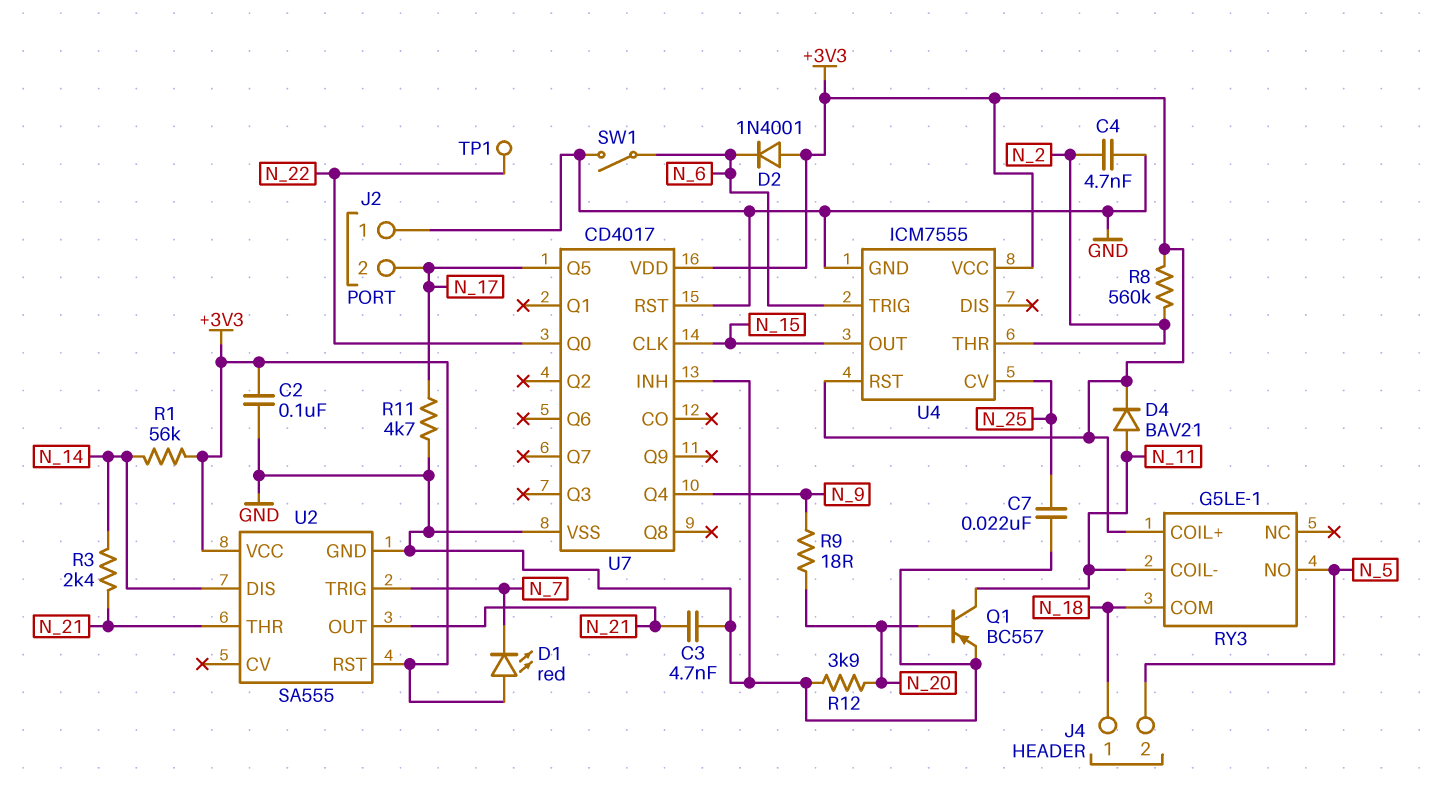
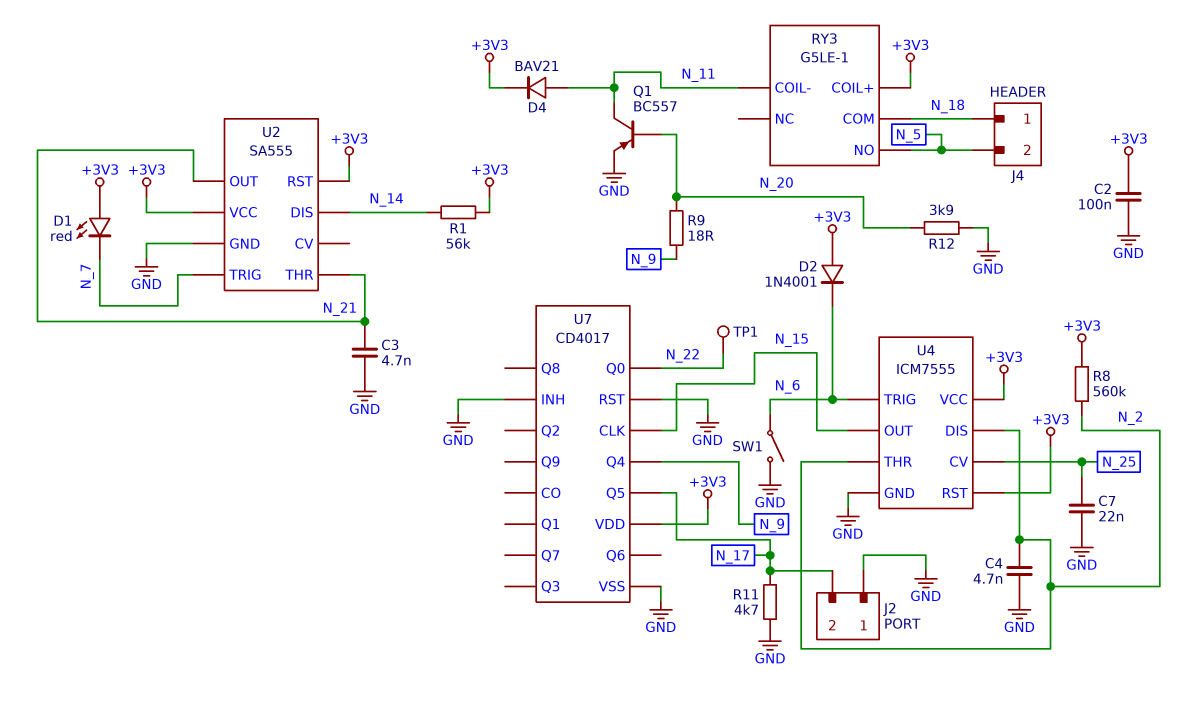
R3: 2.4k (N_14, N_21) -> none
U4 pin DIS: none -> N_2

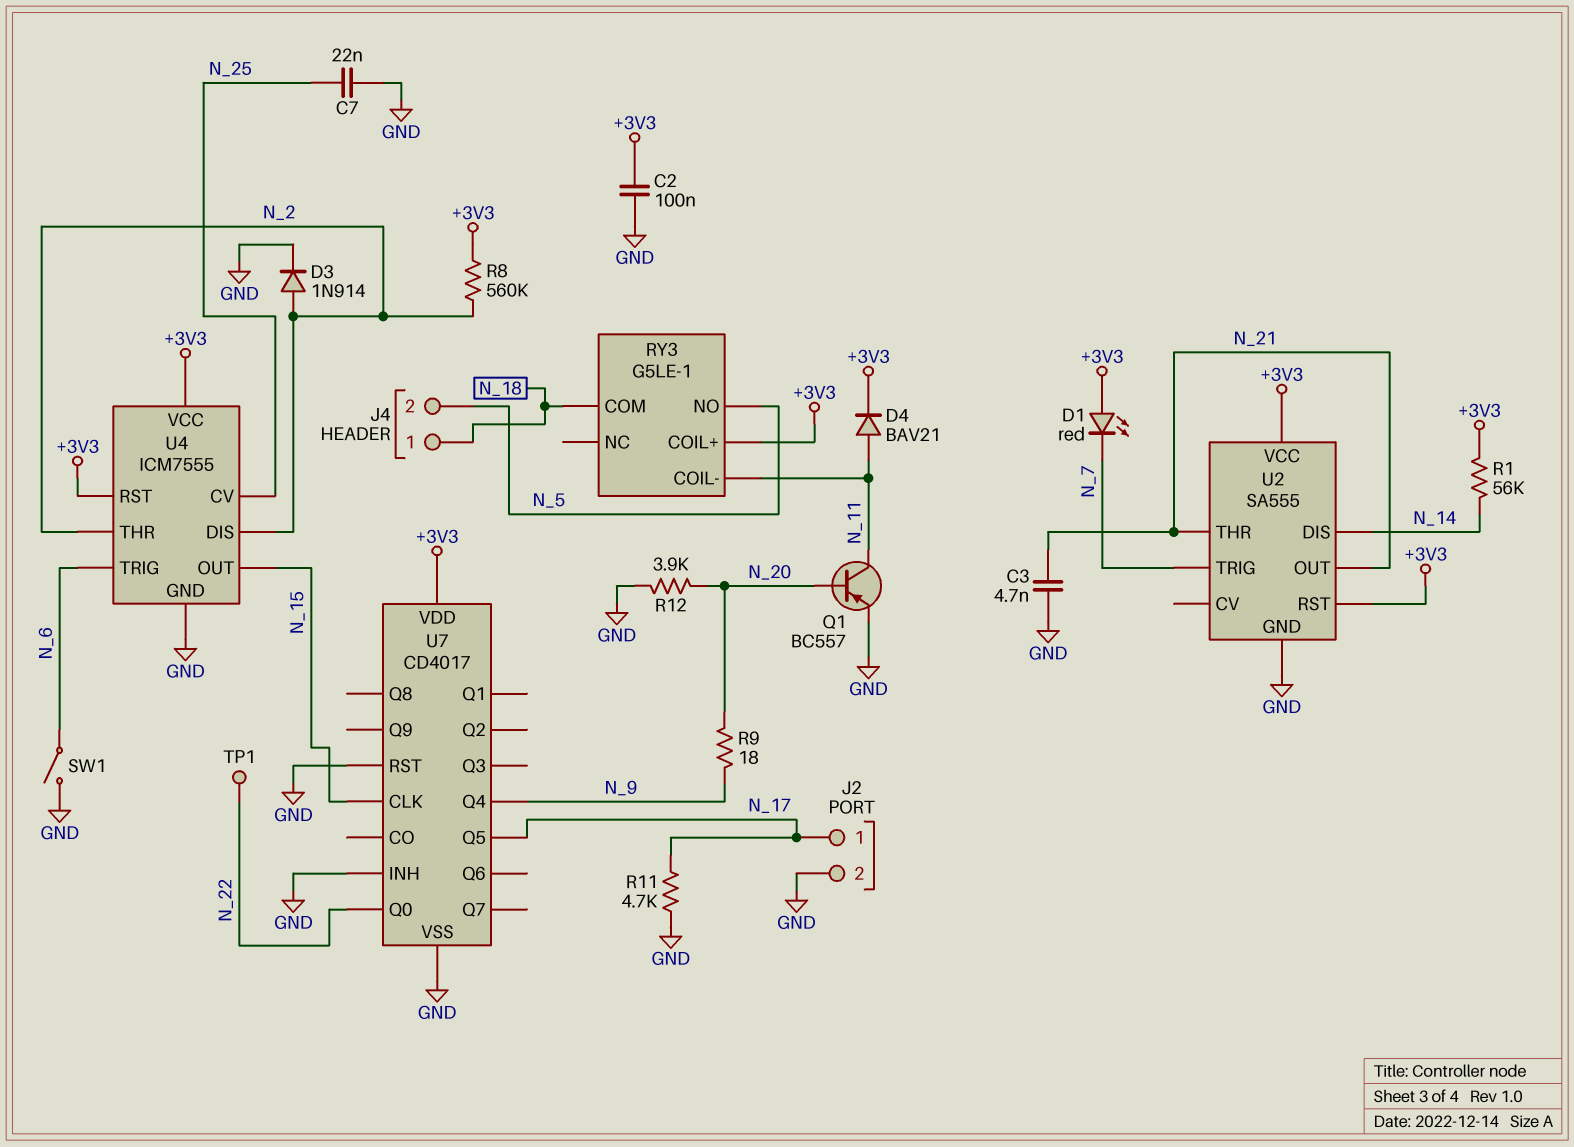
C4: 4.7nF (GND, N_2) -> none
D2: diode 1N4001 (A +3V3, K N_6) -> none
D3: none -> diode 1N914 (A N_2, K GND)
J2 pin 1: GND -> N_17
J2 pin 2: N_17 -> GND

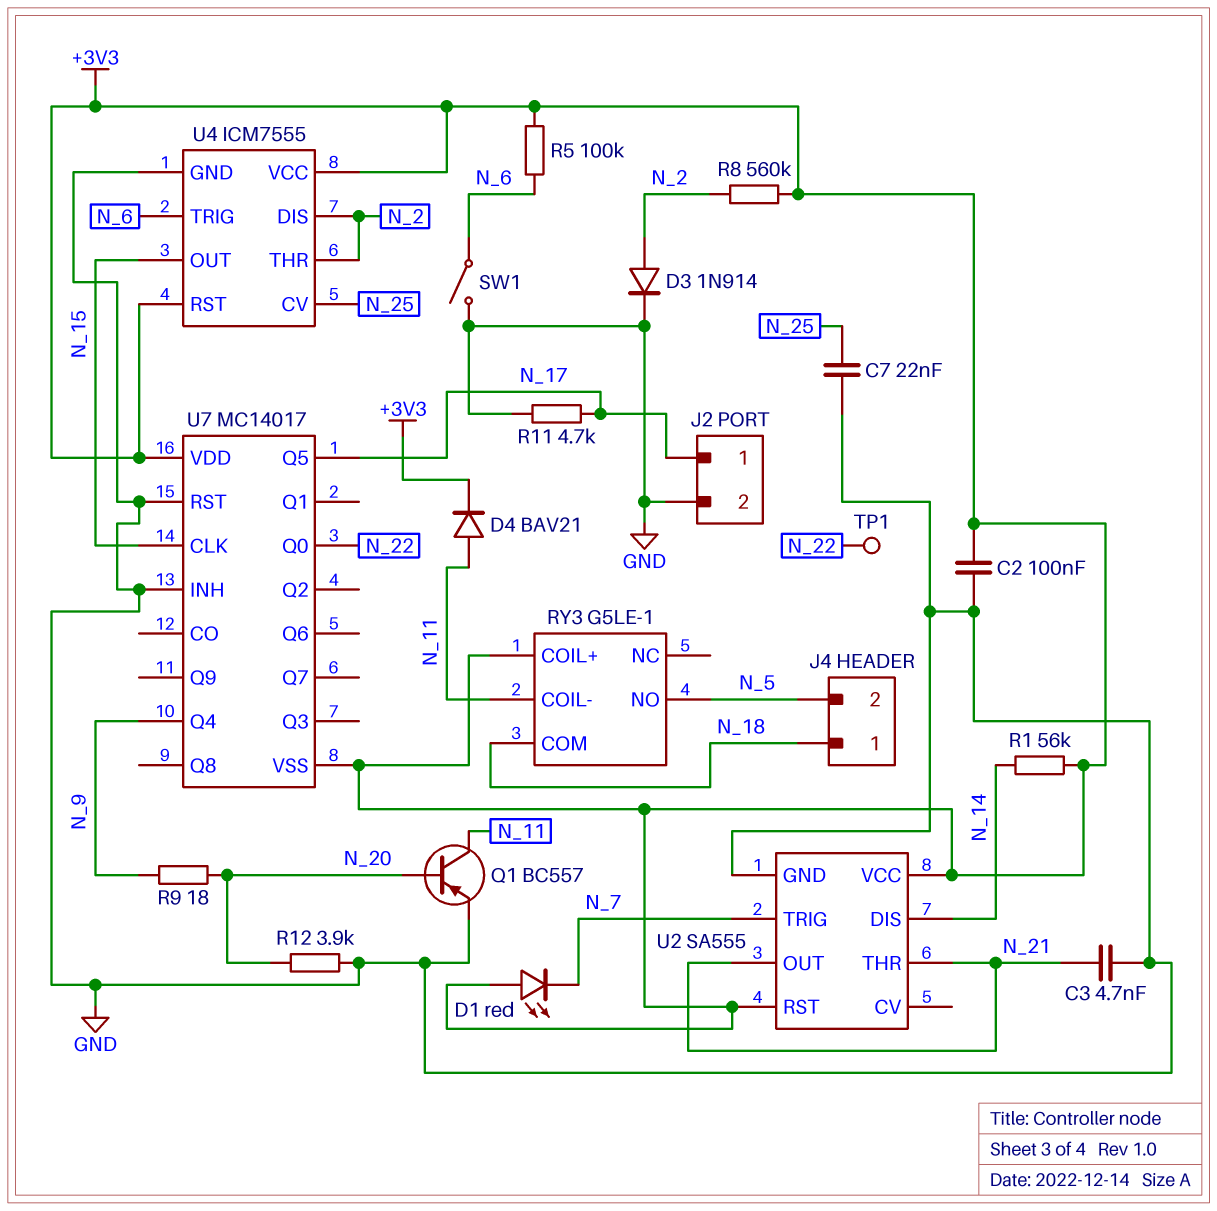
R5: none -> 100k (+3V3, N_6)
U7: CD4017 -> MC14017
U7 pin VSS: GND -> +3V3

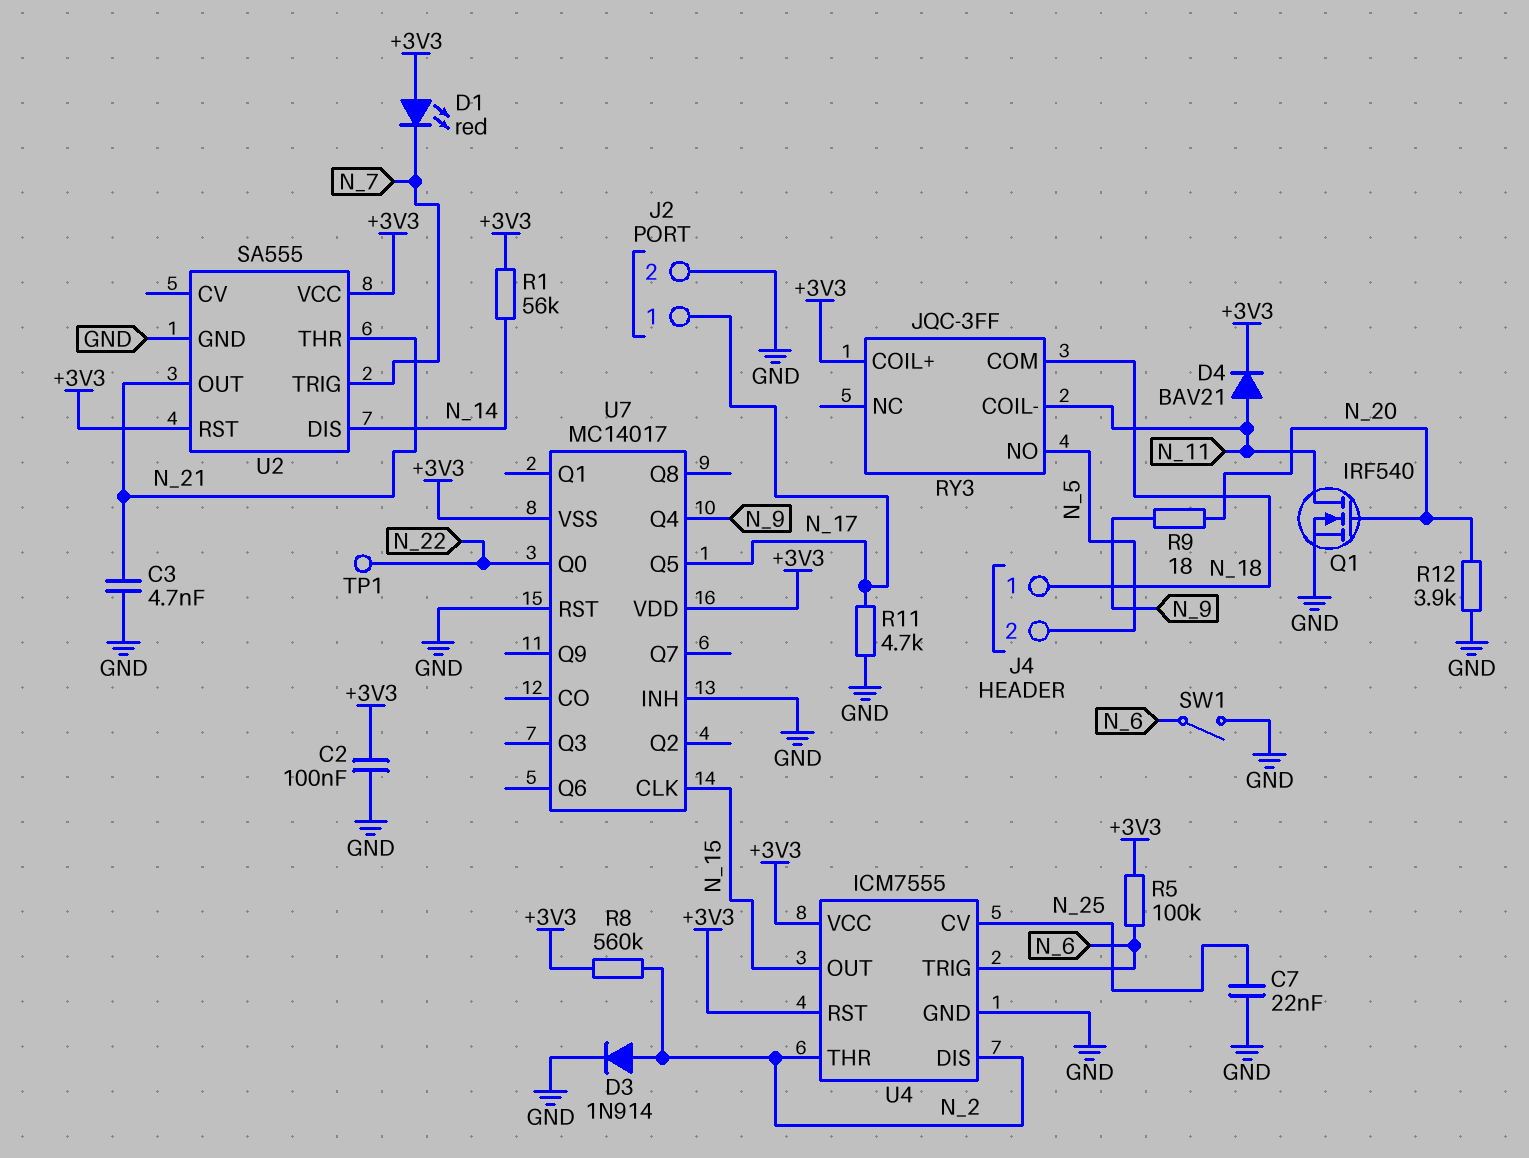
Q1: PNP BC557 (B N_20, C N_11, E GND) -> NMOS IRF540 (G N_20, D N_11, S GND)
RY3: G5LE-1 -> JQC-3FF

